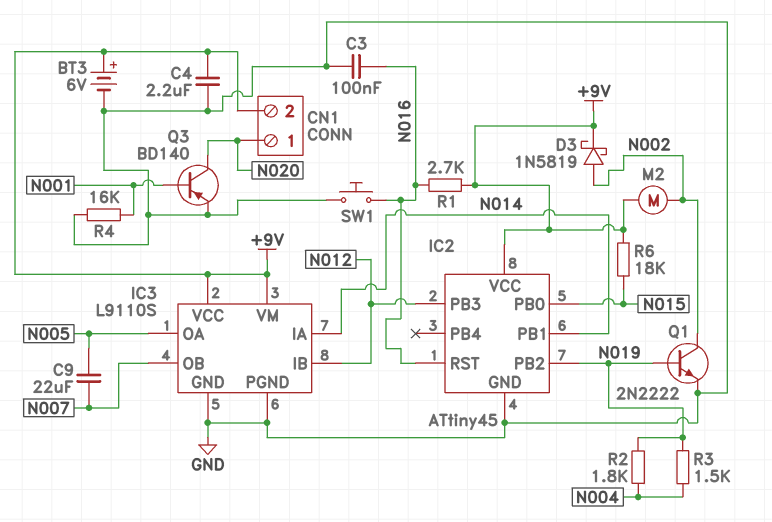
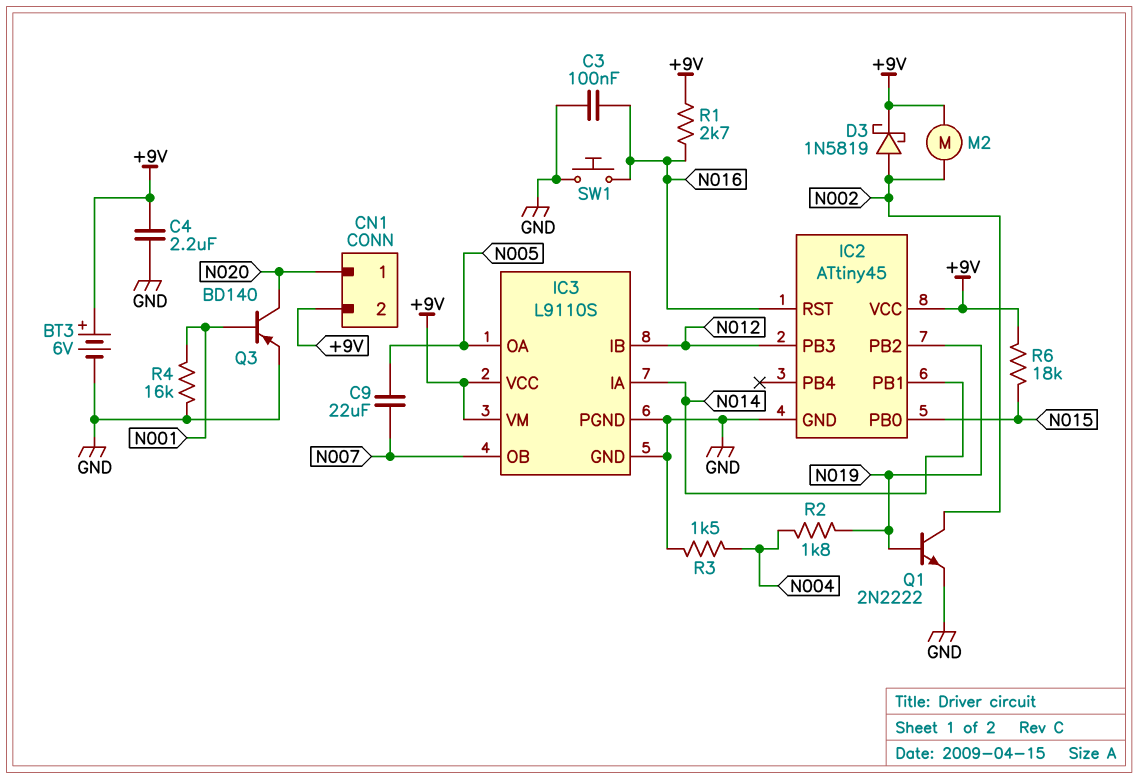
R3: 1.5k (N004, N019) -> 1.5k (GND, N004)

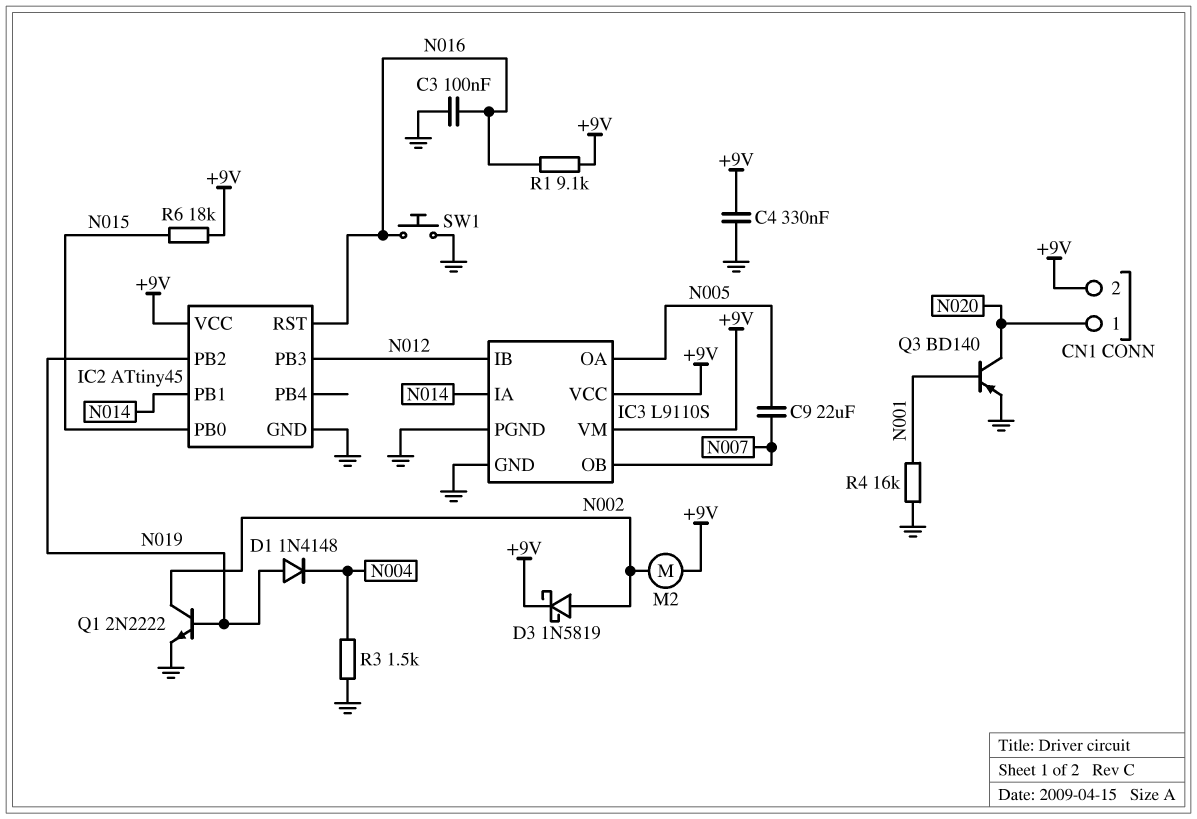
BT3: 6V (plus +9V, minus GND) -> none
C4: 2.2uF (+9V, GND) -> 330nF (+9V, GND)
D1: none -> diode 1N4148 (A N019, K N004)
R1: 2.7k (+9V, N016) -> 9.1k (+9V, N016)
R2: 1.8k (N004, N019) -> none

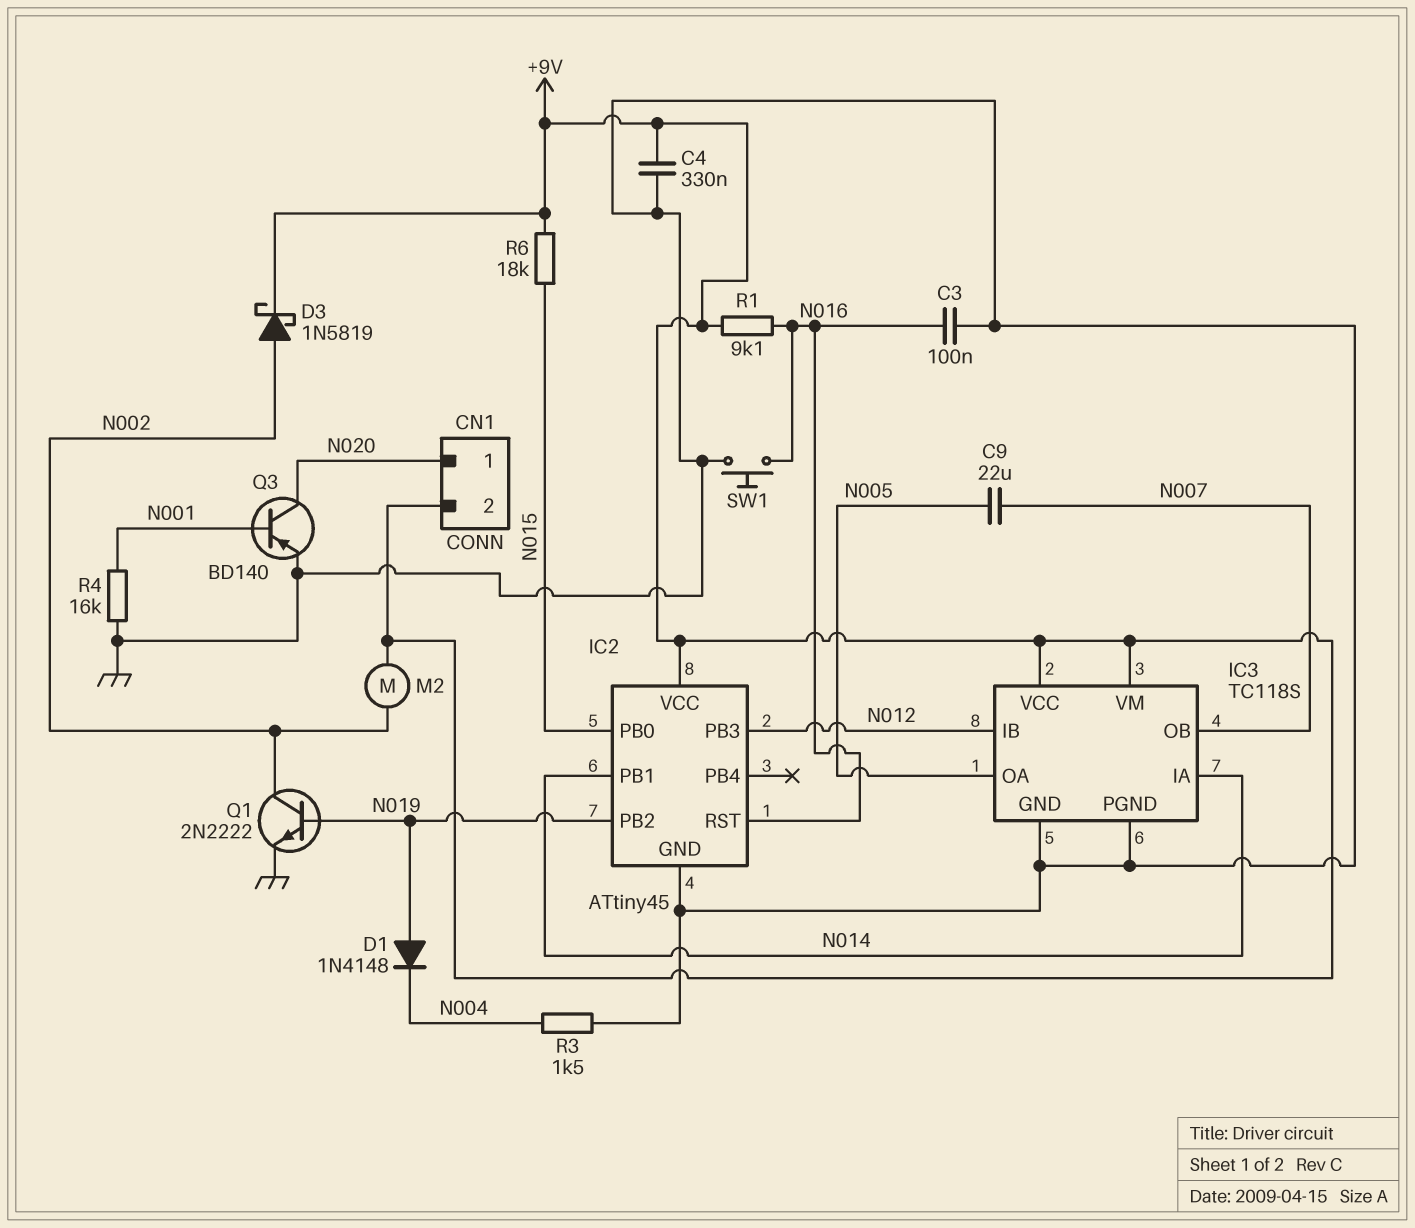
IC3: L9110S -> TC118S

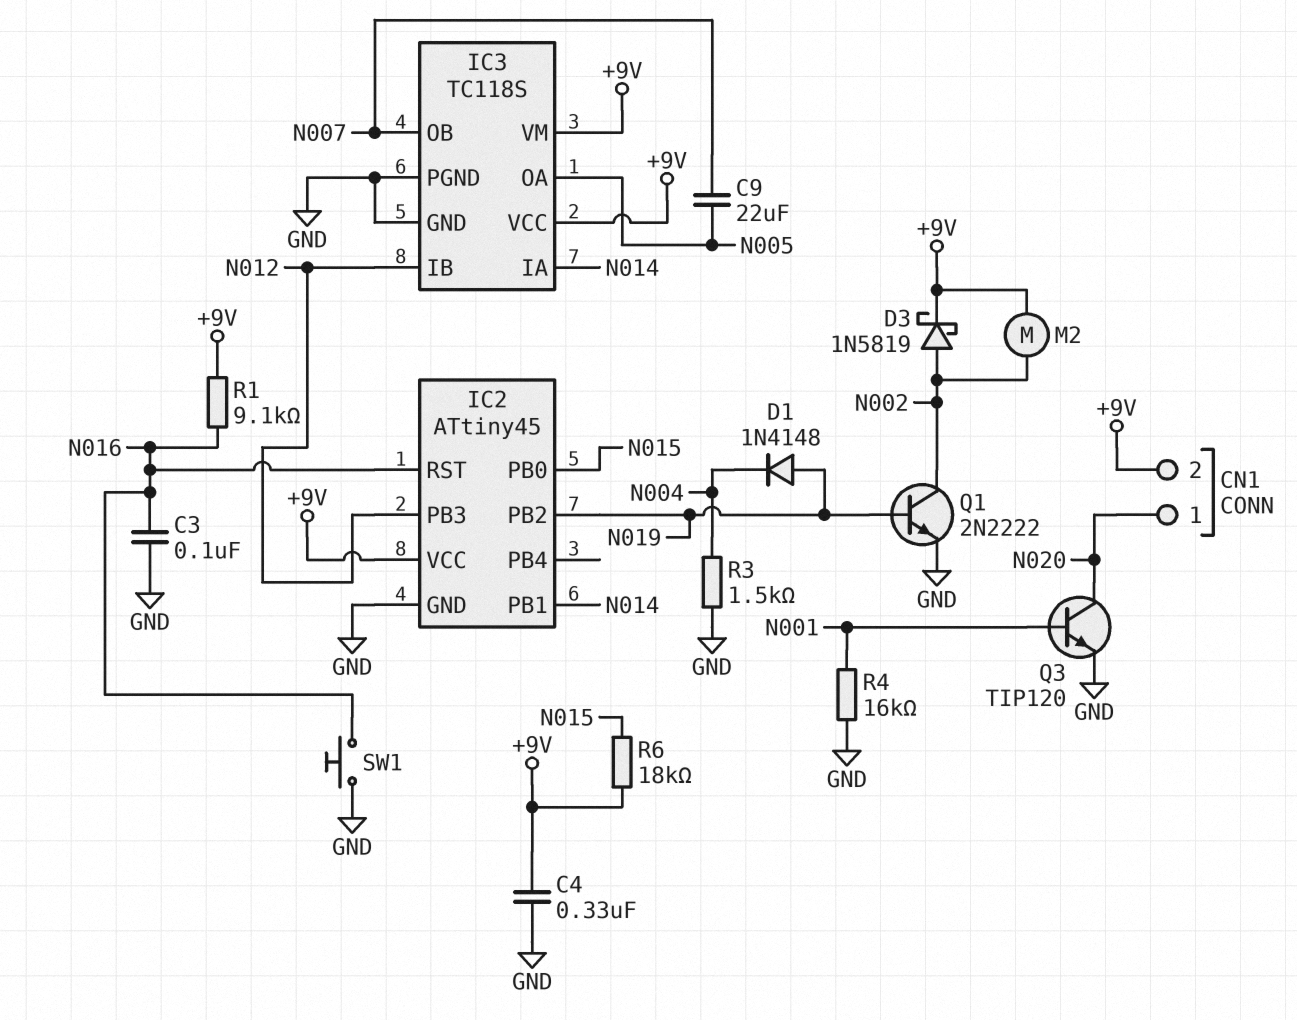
Q3: PNP BD140 (B N001, C N020, E GND) -> NPN TIP120 (B N001, C N020, E GND)

